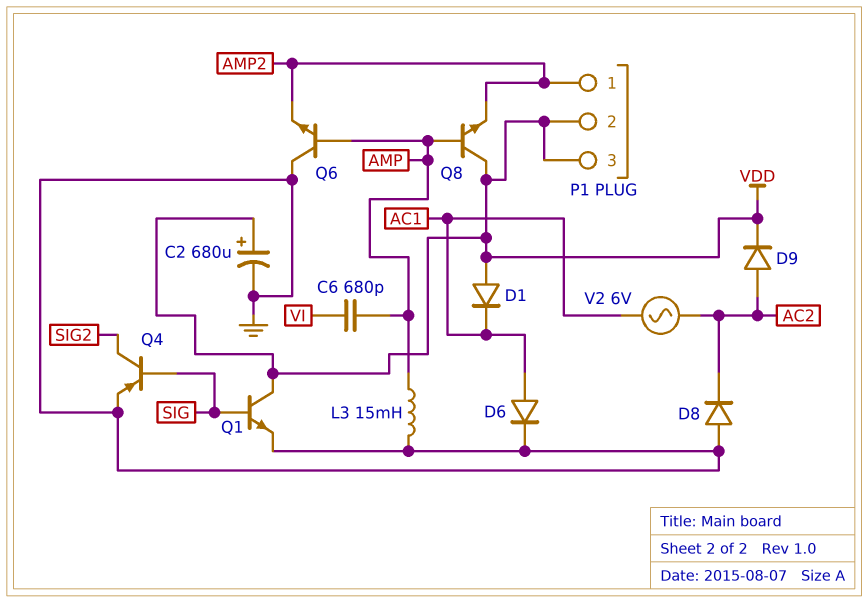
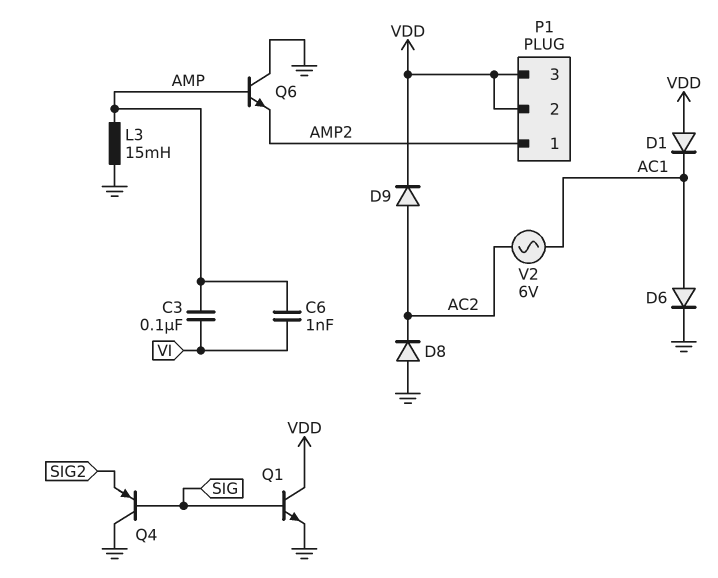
C2: 680uF (plus VDD, minus GND) -> none
C3: none -> 100nF (AMP, VI)
C6: 680pF (AMP, VI) -> 1nF (AMP, VI)
Q4: PNP (B SIG, C SIG2, E GND) -> PNP (B SIG, C GND, E SIG2)
Q8: NPN (B AMP, C VDD, E AMP2) -> none

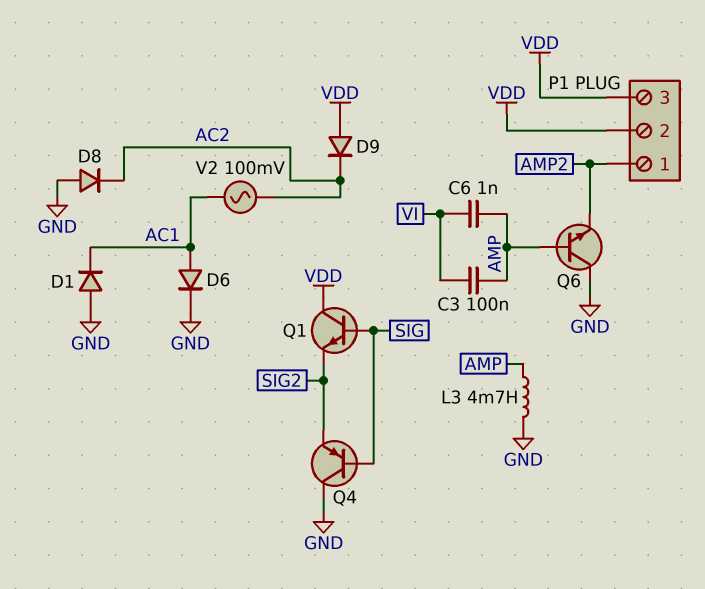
D1: diode (A VDD, K AC1) -> diode (A GND, K AC1)
D9: diode (A AC2, K VDD) -> diode (A VDD, K AC2)
L3: 15mH (AMP, GND) -> 4.7mH (AMP, GND)
Q1: NPN (B SIG, C VDD, E GND) -> NPN (B SIG, C VDD, E SIG2)
V2: AC 6V (AC1, AC2) -> AC 100mV (AC1, AC2)

